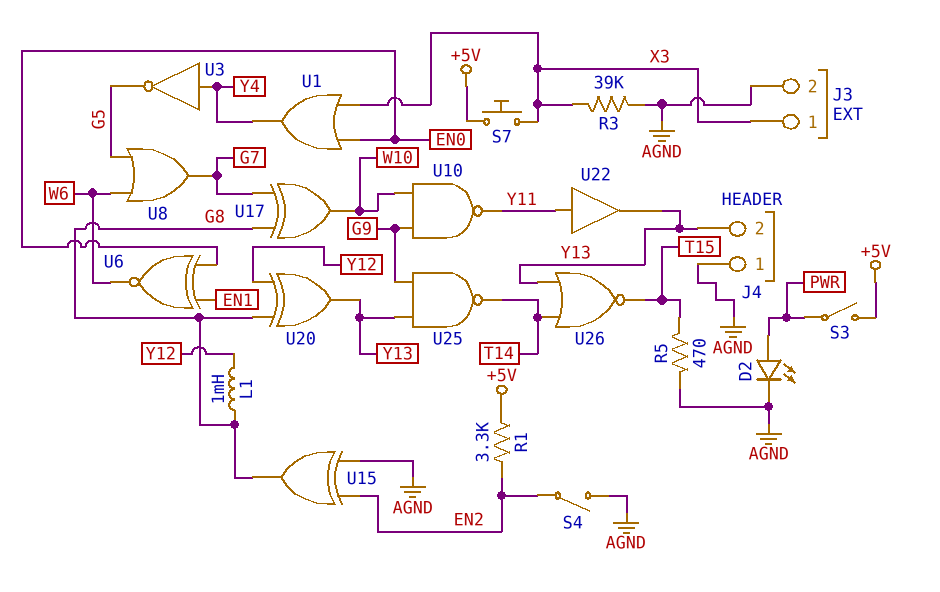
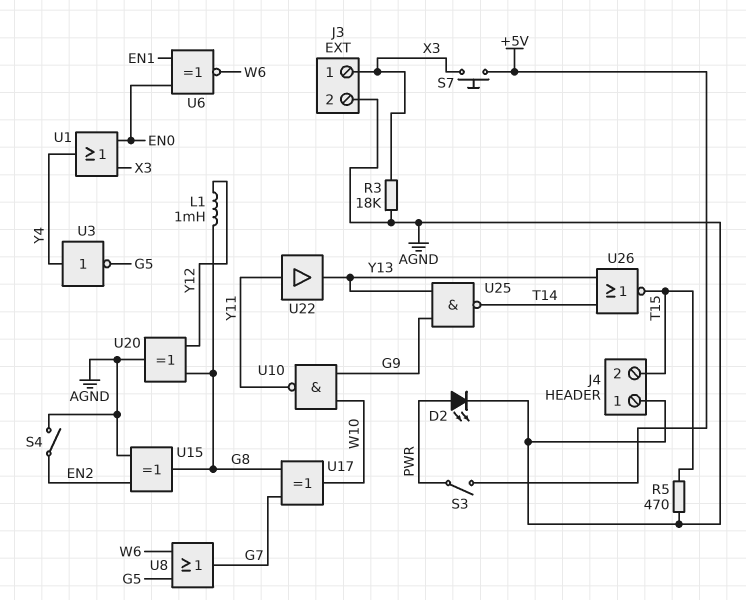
J4 pin 2: Y13 -> T15
R1: 3.3k (+5V, EN2) -> none
R3: 39k (AGND, X3) -> 18k (AGND, X3)
U20: XOR (in G8, in Y12, out Y13) -> XOR (in G8, in Y12, out AGND)

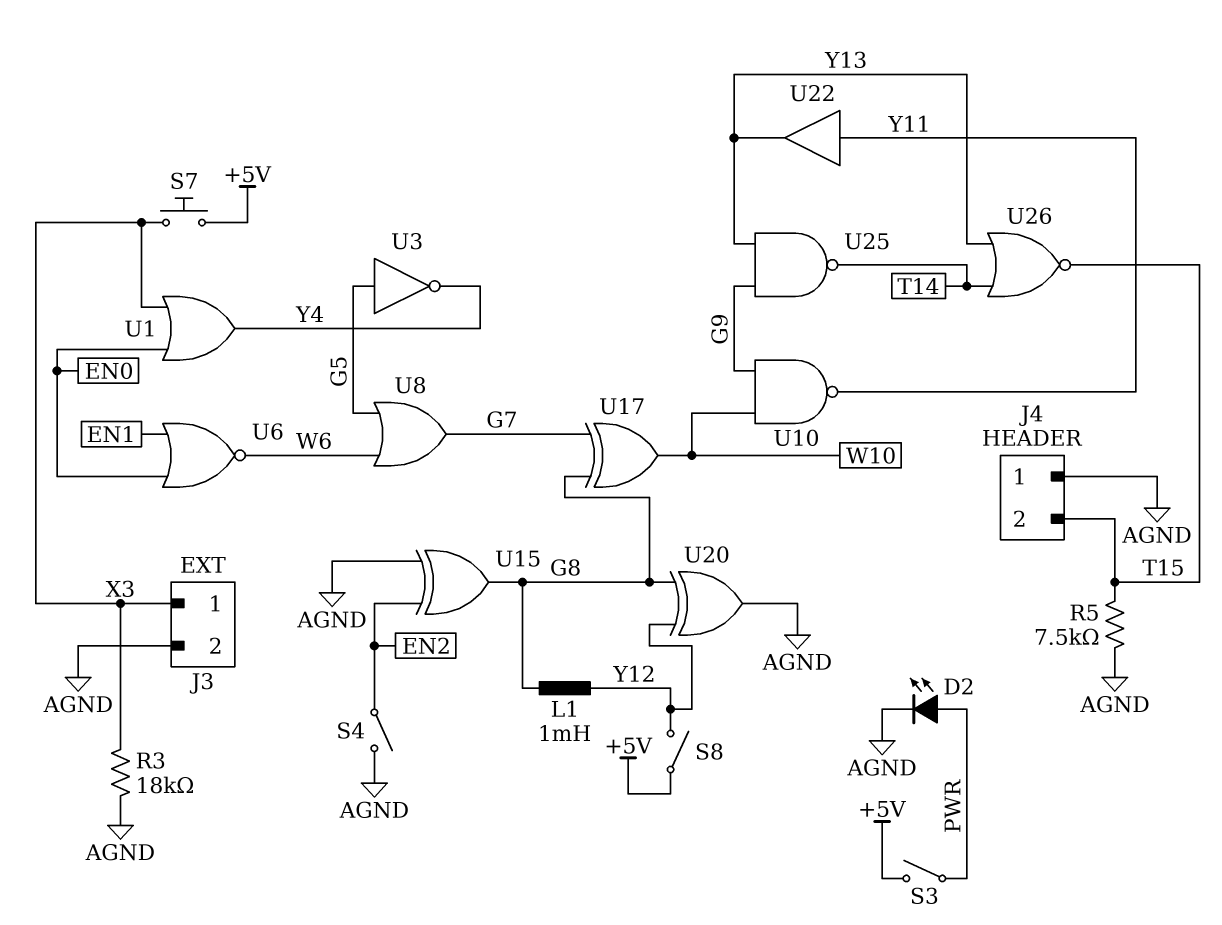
R5: 470 (AGND, T15) -> 7.5k (AGND, T15)
S8: none -> switch (+5V, Y12)
U3: NOT (in Y4, out G5) -> NOT (in G5, out Y4)
U6: XNOR (in EN0, in EN1, out W6) -> NOR (in EN0, in EN1, out W6)

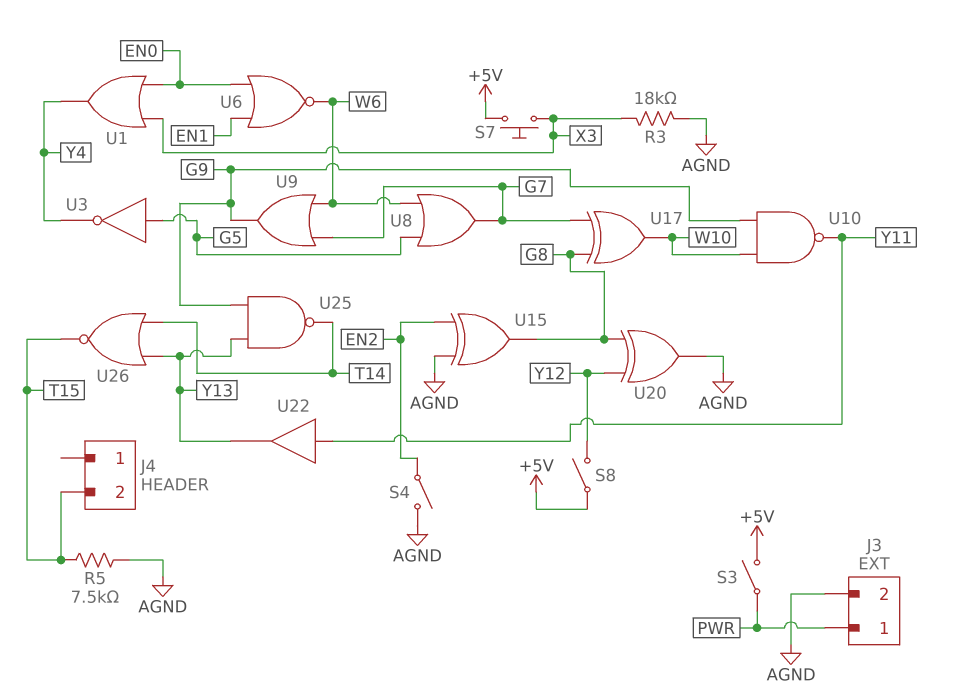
D2: LED (A PWR, K AGND) -> none
J3 pin 1: X3 -> PWR
J4 pin 1: AGND -> none
L1: 1mH (G8, Y12) -> none
U9: none -> OR (in G7, in W6, out G9)

